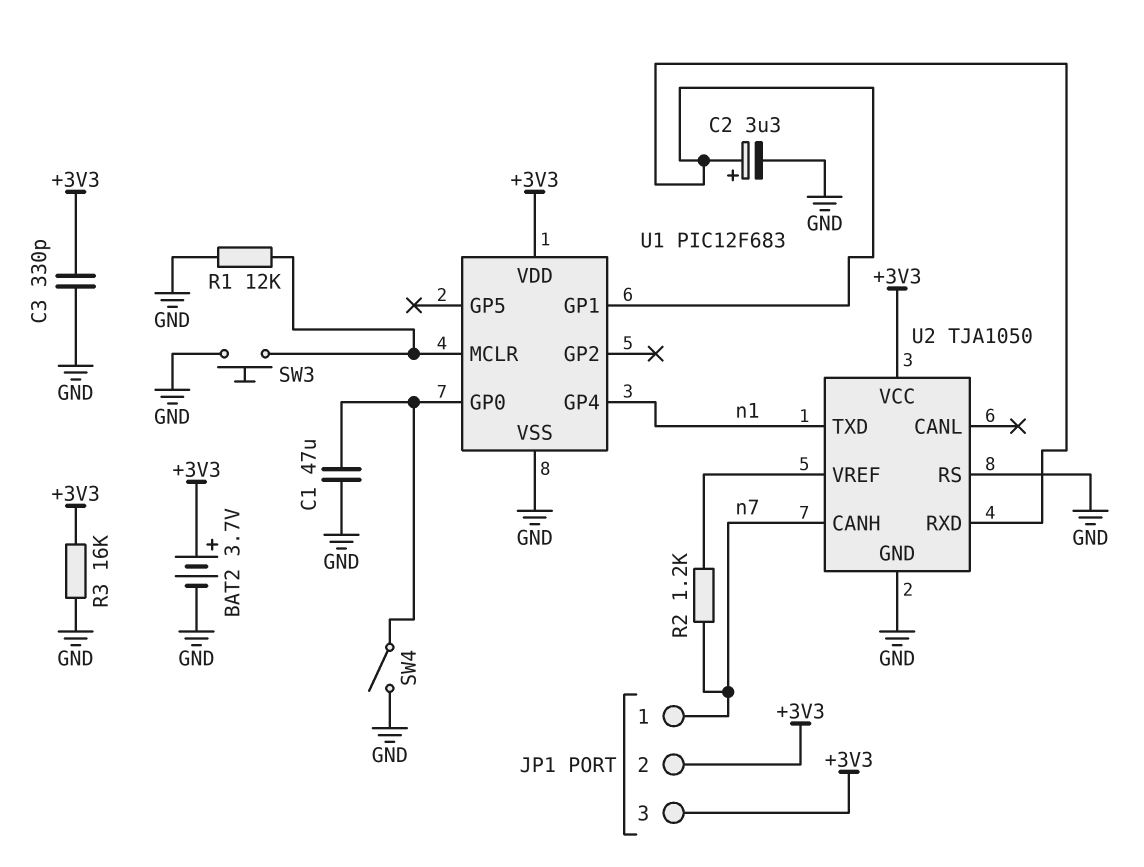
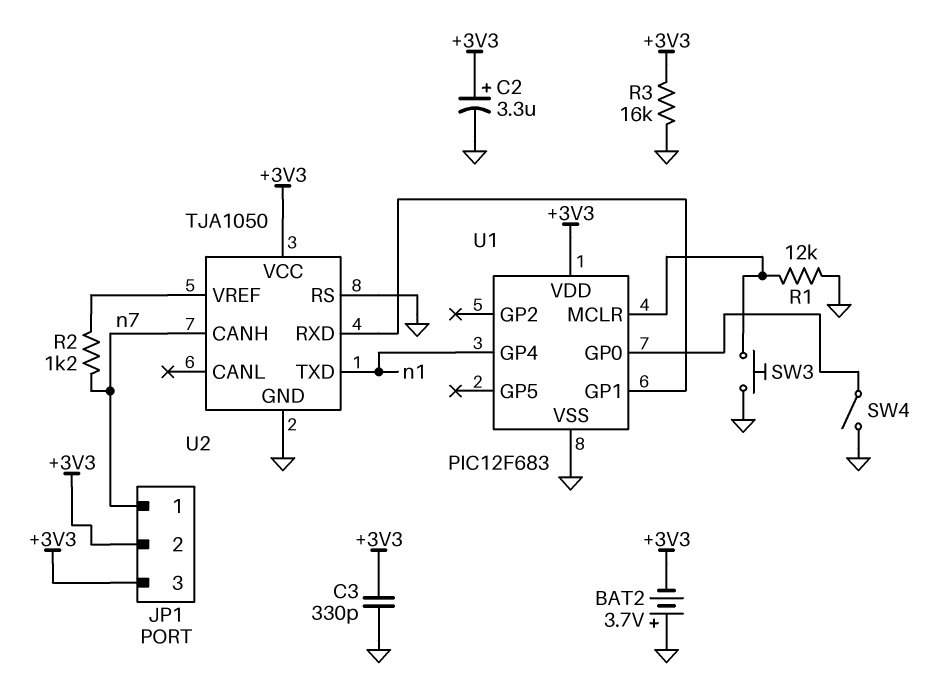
BAT2: 3.7V (plus +3V3, minus GND) -> 3.7V (plus GND, minus +3V3)
C1: 47uF (GND, U1/GP0) -> none
C2: 3.3uF (plus U1/GP1, minus GND) -> 3.3uF (plus +3V3, minus GND)

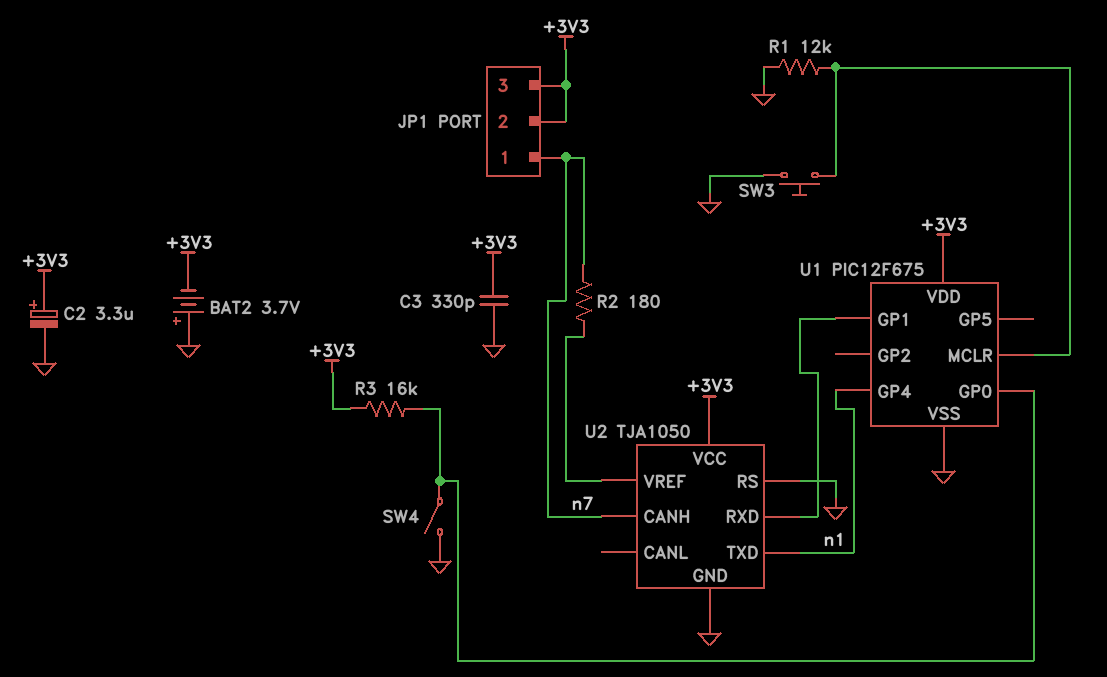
R2: 1.2k (U2/VREF, n7) -> 180 (U2/VREF, n7)
R3: 16k (+3V3, GND) -> 16k (+3V3, U1/GP0)
U1: PIC12F683 -> PIC12F675

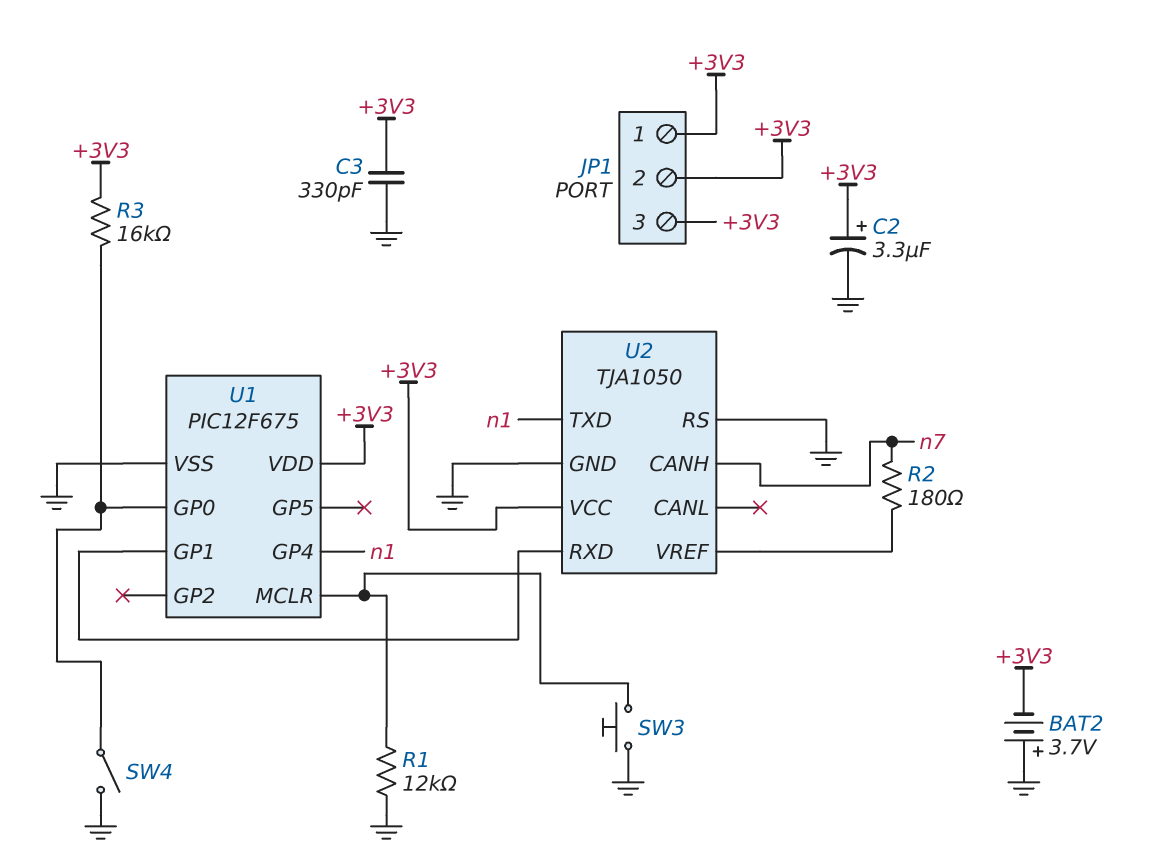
JP1 pin 1: n7 -> +3V3

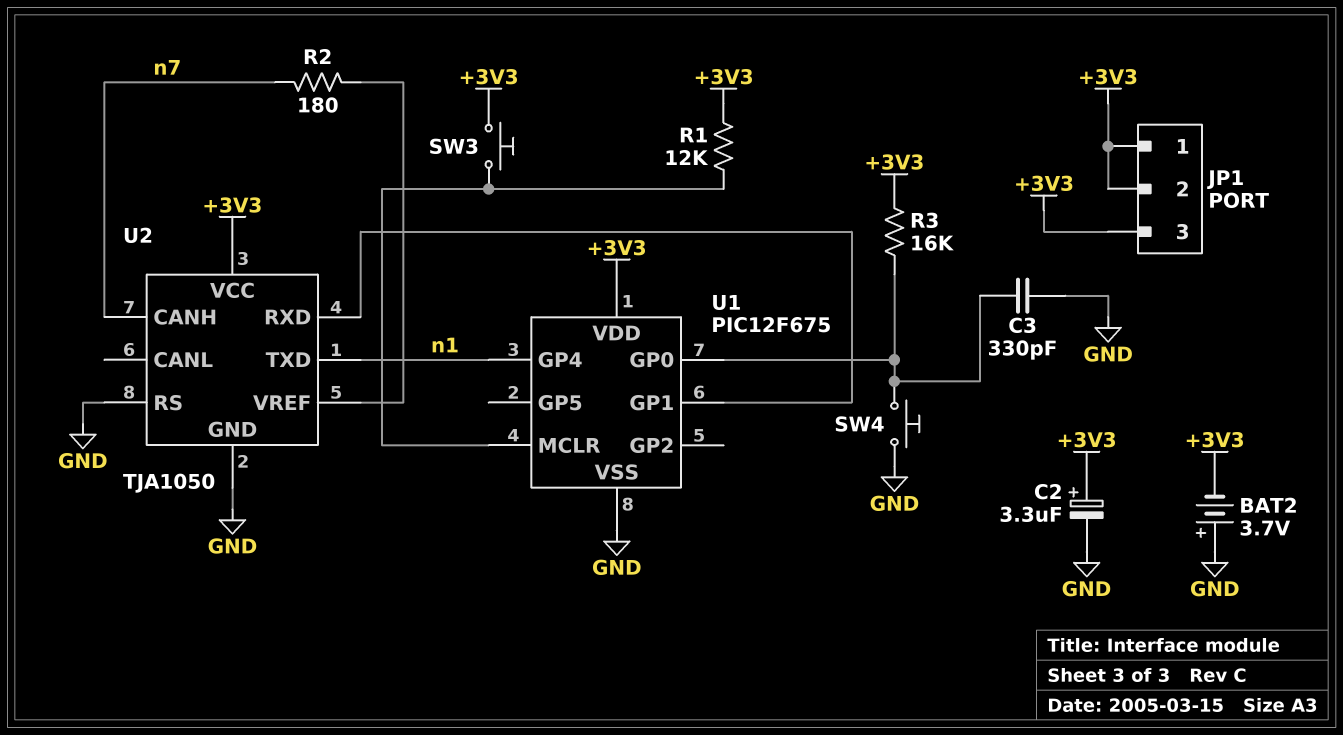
C3: 330pF (+3V3, GND) -> 330pF (GND, U1/GP0)
R1: 12k (GND, U1/MCLR) -> 12k (+3V3, U1/MCLR)
SW3: button (GND, U1/MCLR) -> button (+3V3, U1/MCLR)
SW4: switch (GND, U1/GP0) -> button (GND, U1/GP0)

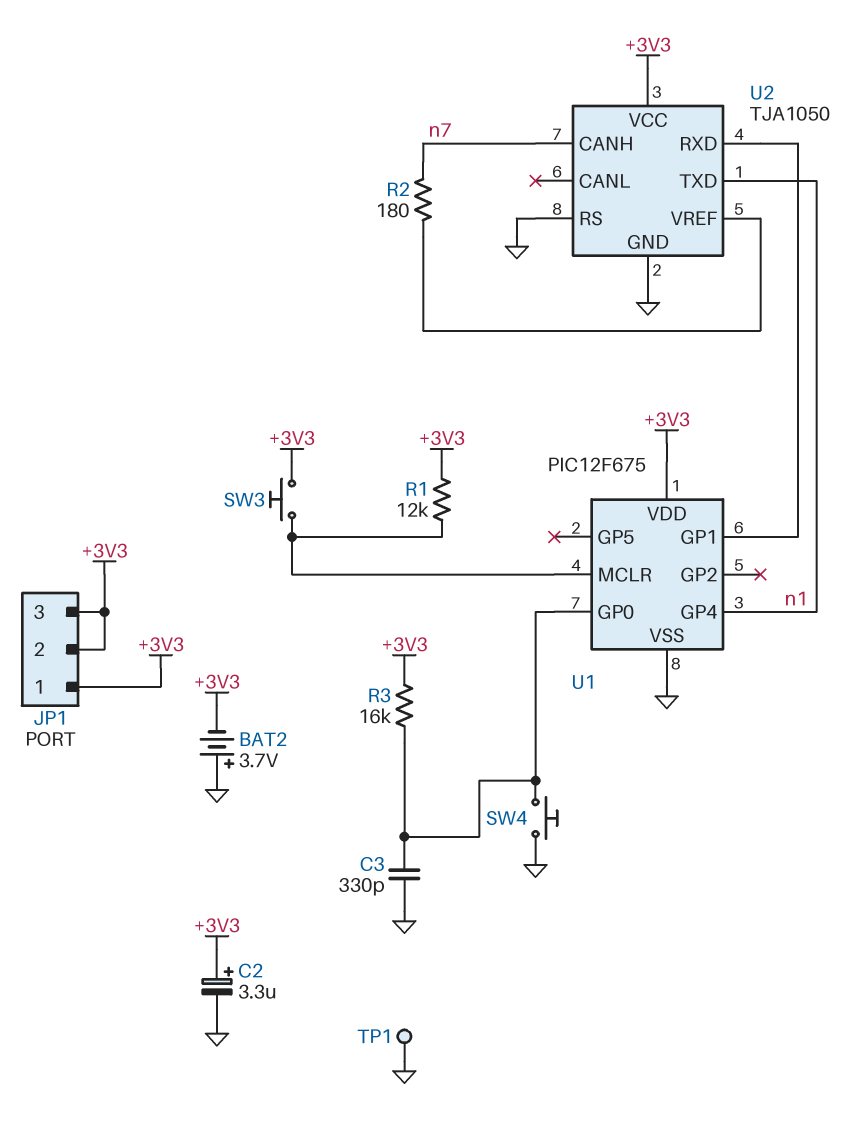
TP1: none -> test point (GND)

